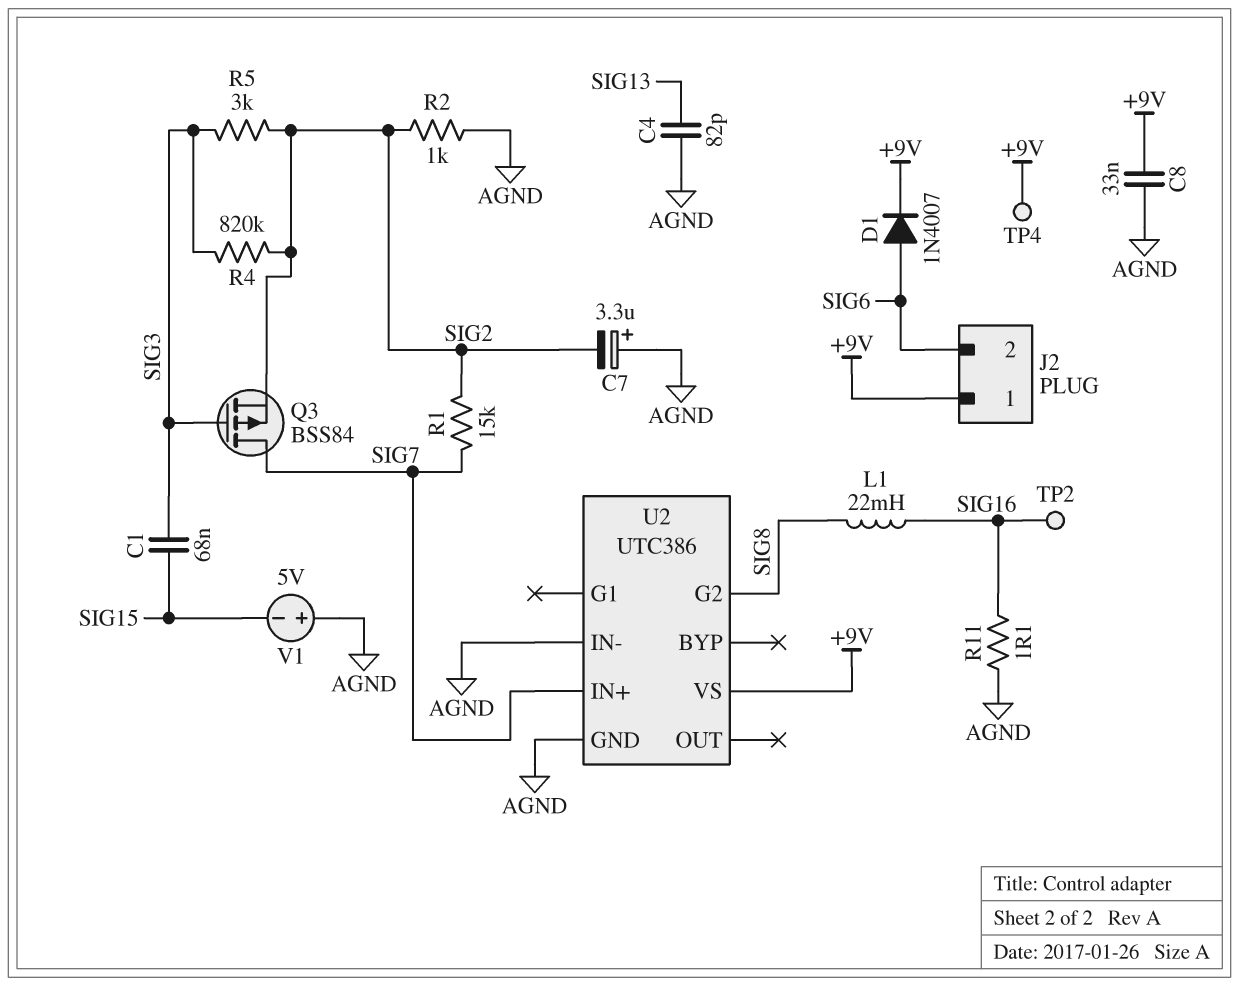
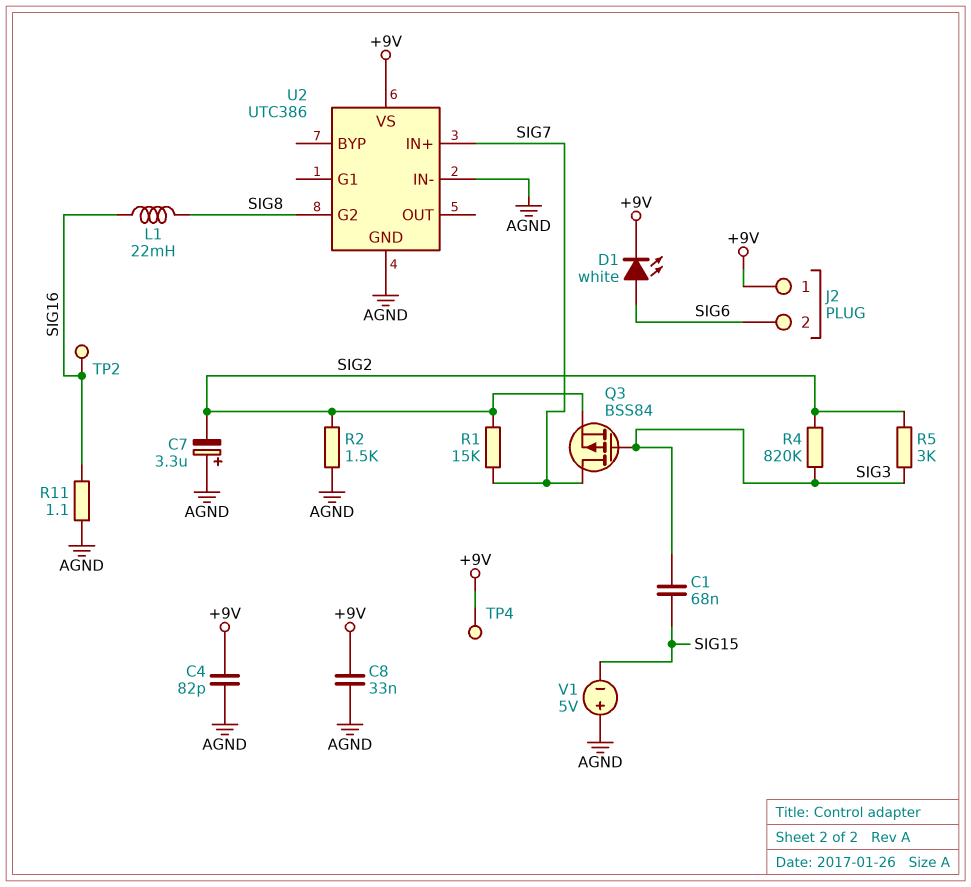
C4: 82pF (AGND, SIG13) -> 82pF (+9V, AGND)
D1: diode 1N4007 (A SIG6, K +9V) -> LED white (A SIG6, K +9V)
R2: 1k (AGND, SIG2) -> 1.5k (AGND, SIG2)

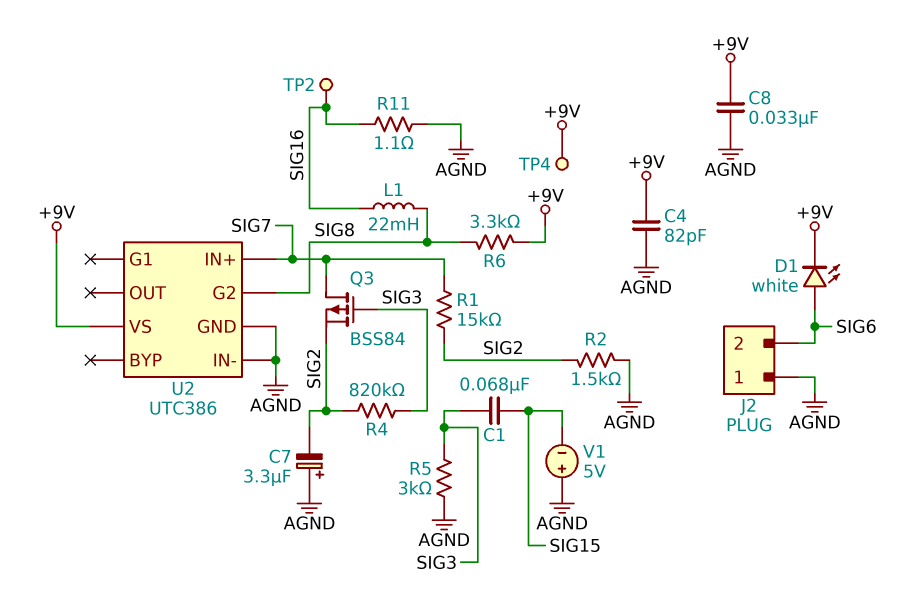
J2 pin 1: +9V -> AGND
R5: 3k (SIG2, SIG3) -> 3k (AGND, SIG3)
R6: none -> 3.3k (+9V, SIG8)

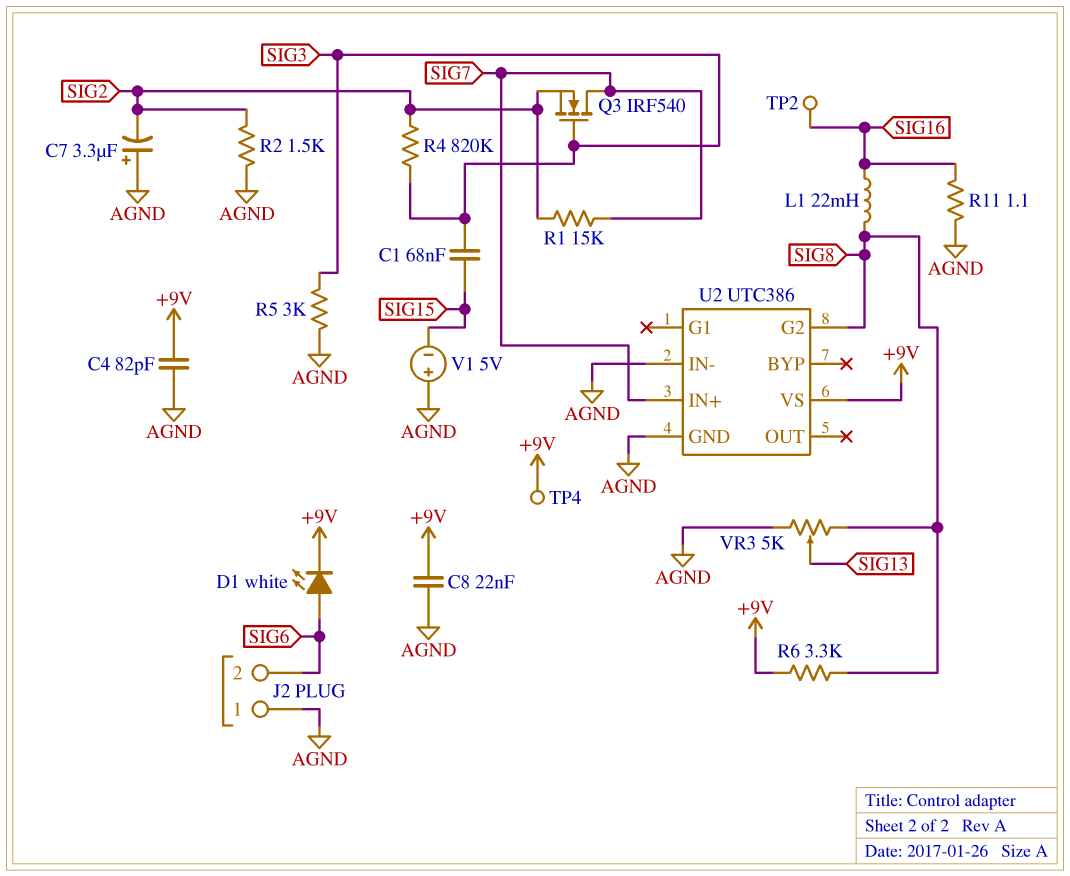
C8: 33nF (+9V, AGND) -> 22nF (+9V, AGND)
Q3: PMOS BSS84 (G SIG3, D SIG7, S SIG2) -> NMOS IRF540 (G SIG3, D SIG7, S SIG2)
VR3: none -> 5k (AGND, SIG8, wiper SIG13)

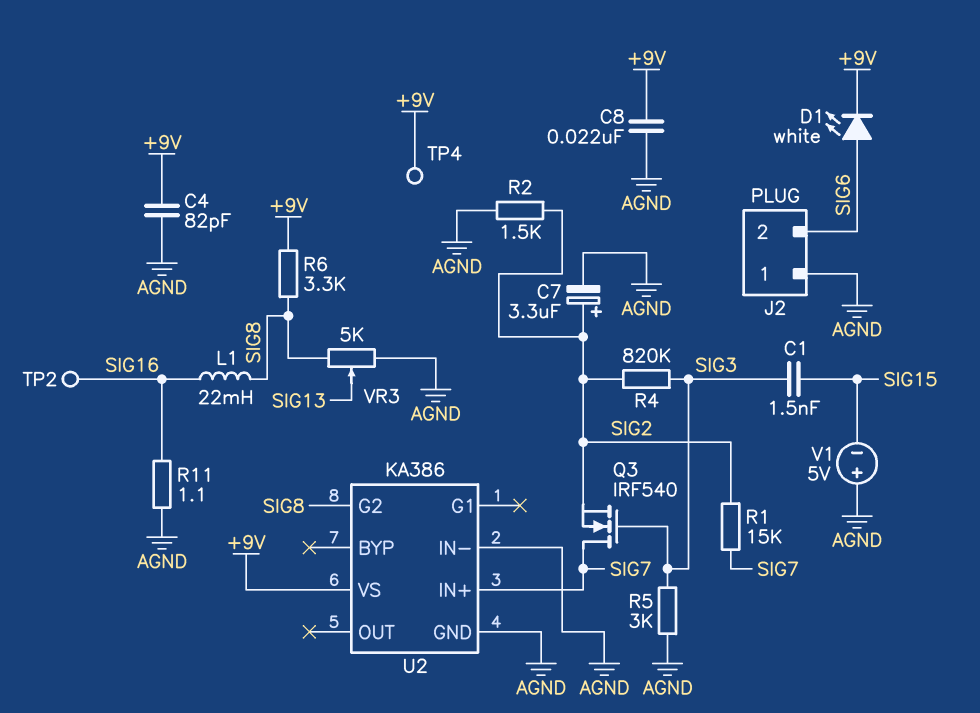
C1: 68nF (SIG3, SIG15) -> 1.5nF (SIG3, SIG15)
C7: 3.3uF (plus AGND, minus SIG2) -> 3.3uF (plus SIG2, minus AGND)
U2: UTC386 -> KA386

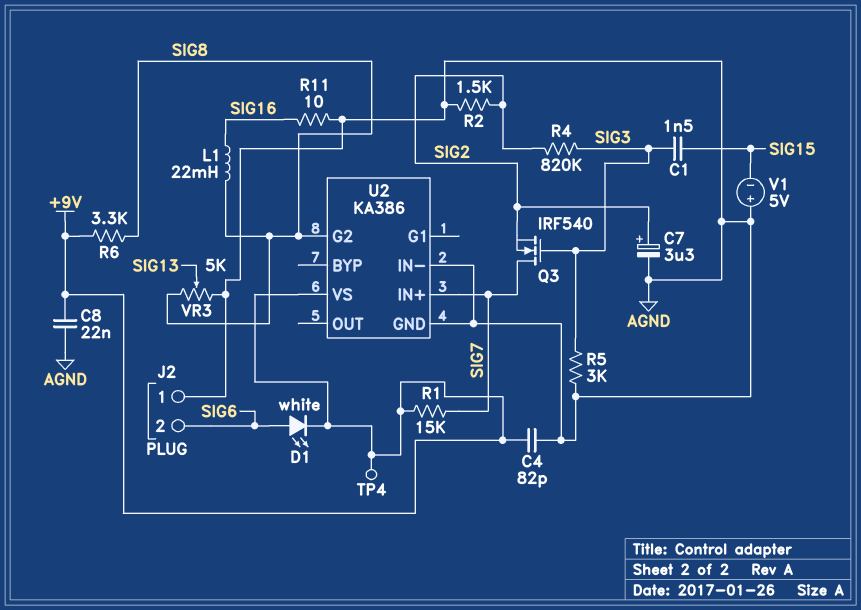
R1: 15k (SIG2, SIG7) -> 15k (+9V, SIG7)
R11: 1.1 (AGND, SIG16) -> 10 (AGND, SIG16)
TP2: test point (SIG16) -> none

